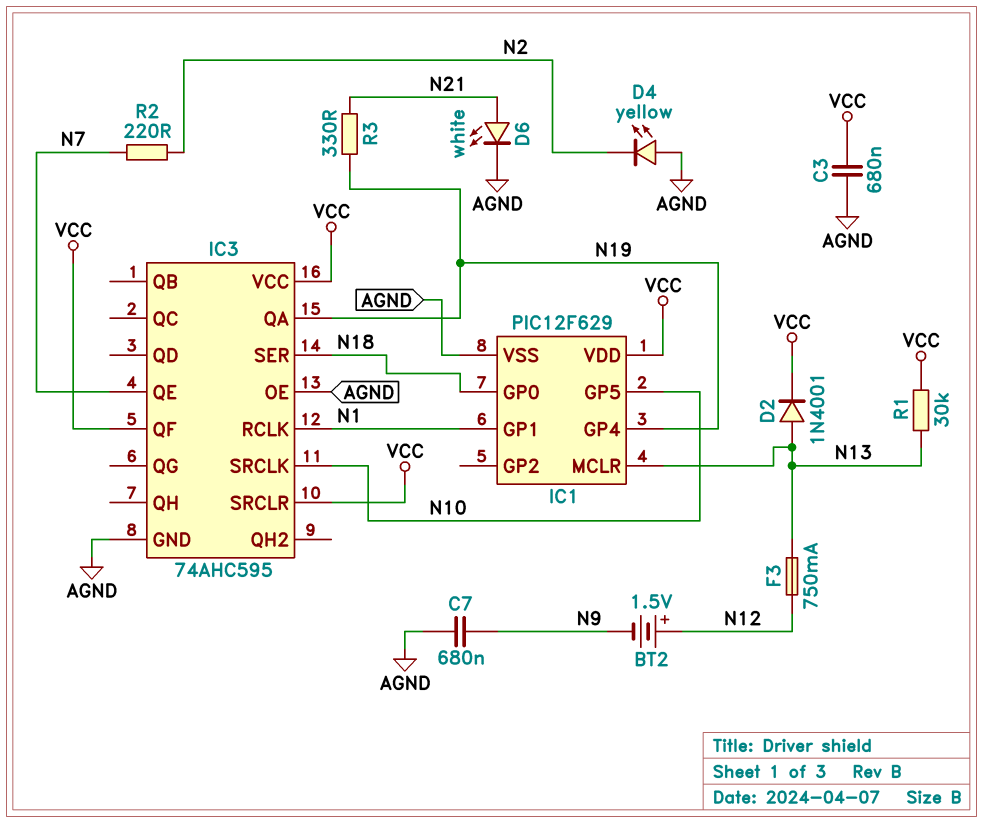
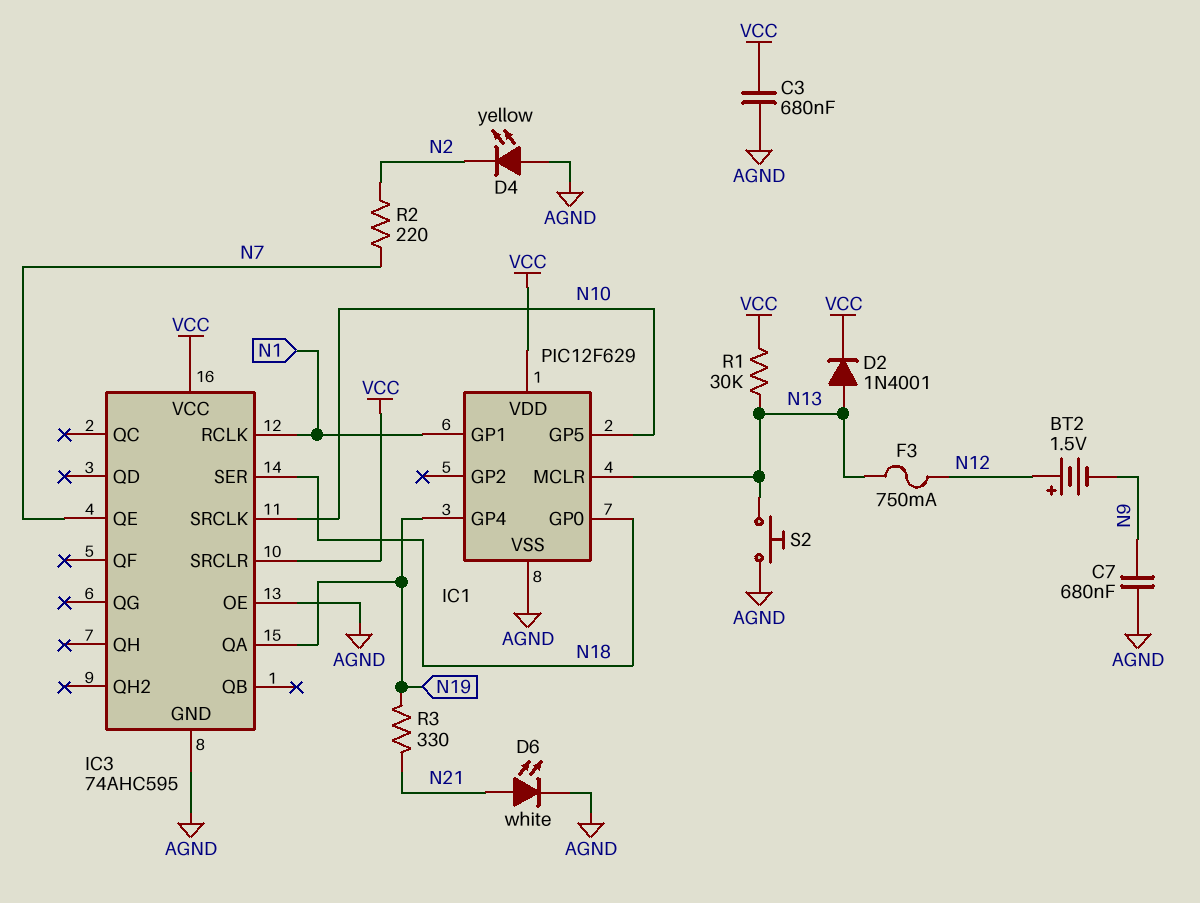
IC3 pin QF: VCC -> none
S2: none -> button (AGND, N13)

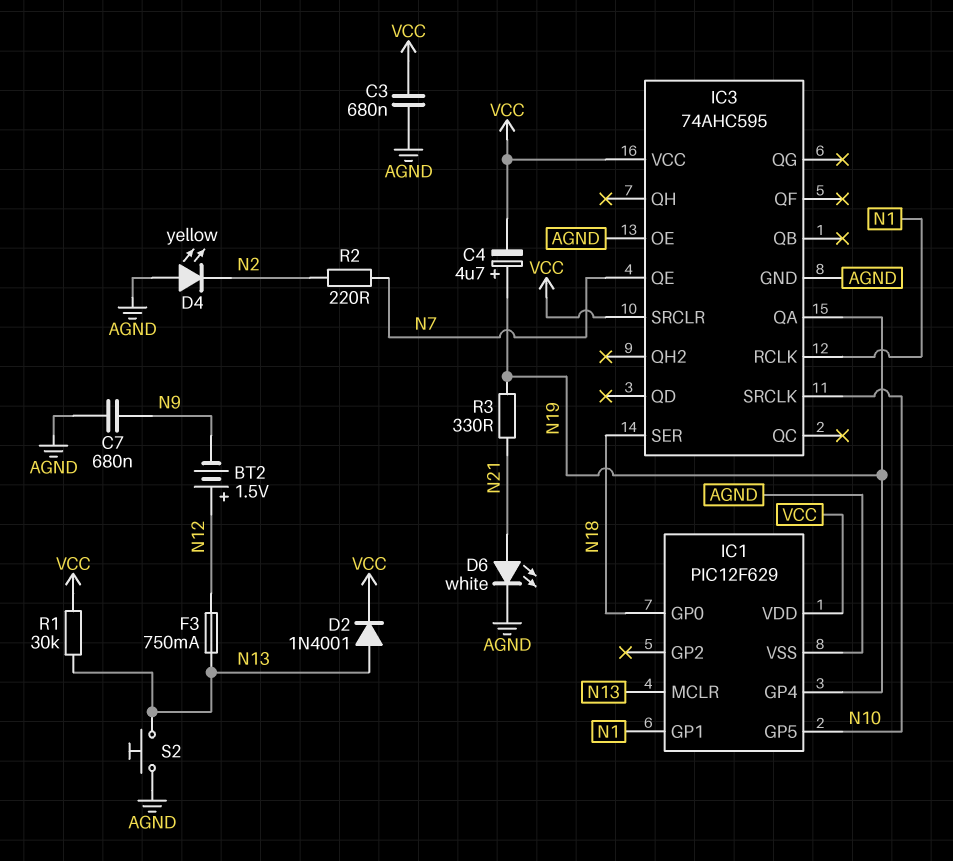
C4: none -> 4.7uF (plus N19, minus VCC)

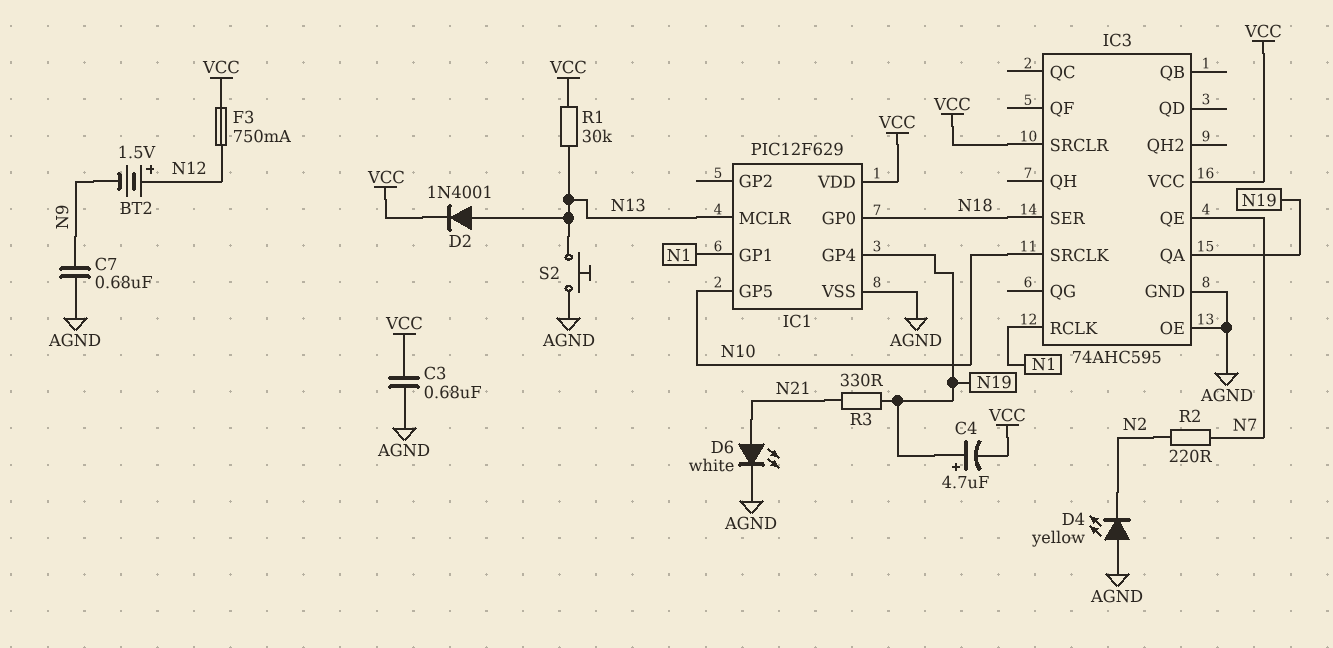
F3: 750mA (N12, N13) -> 750mA (N12, VCC)

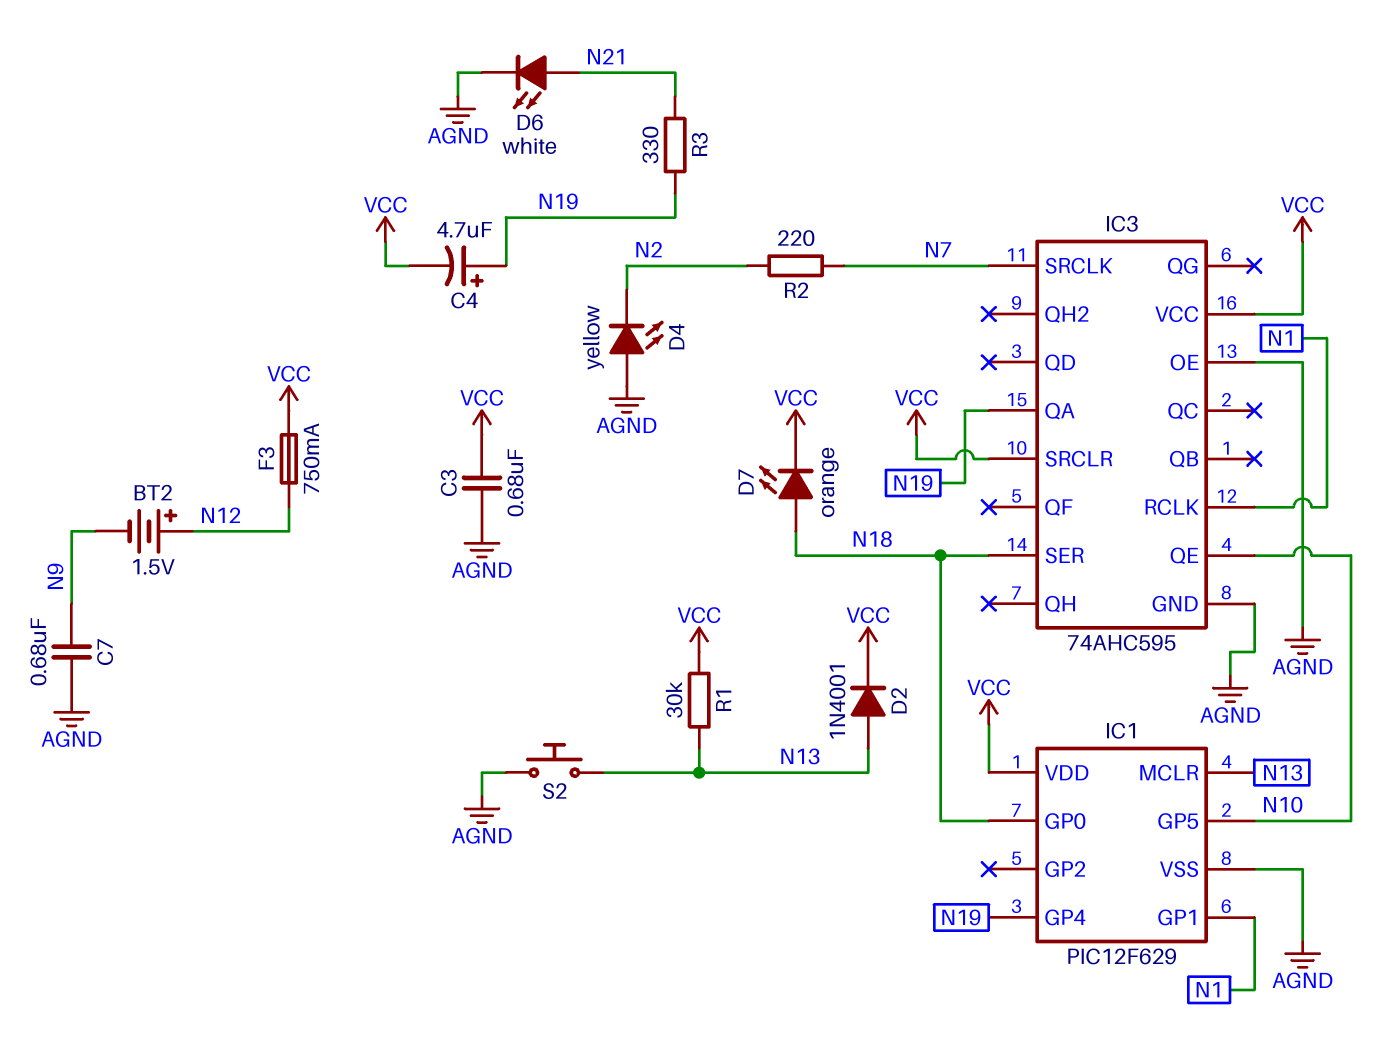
D7: none -> LED orange (A N18, K VCC)
IC3 pin QE: N7 -> N10
IC3 pin SRCLK: N10 -> N7

